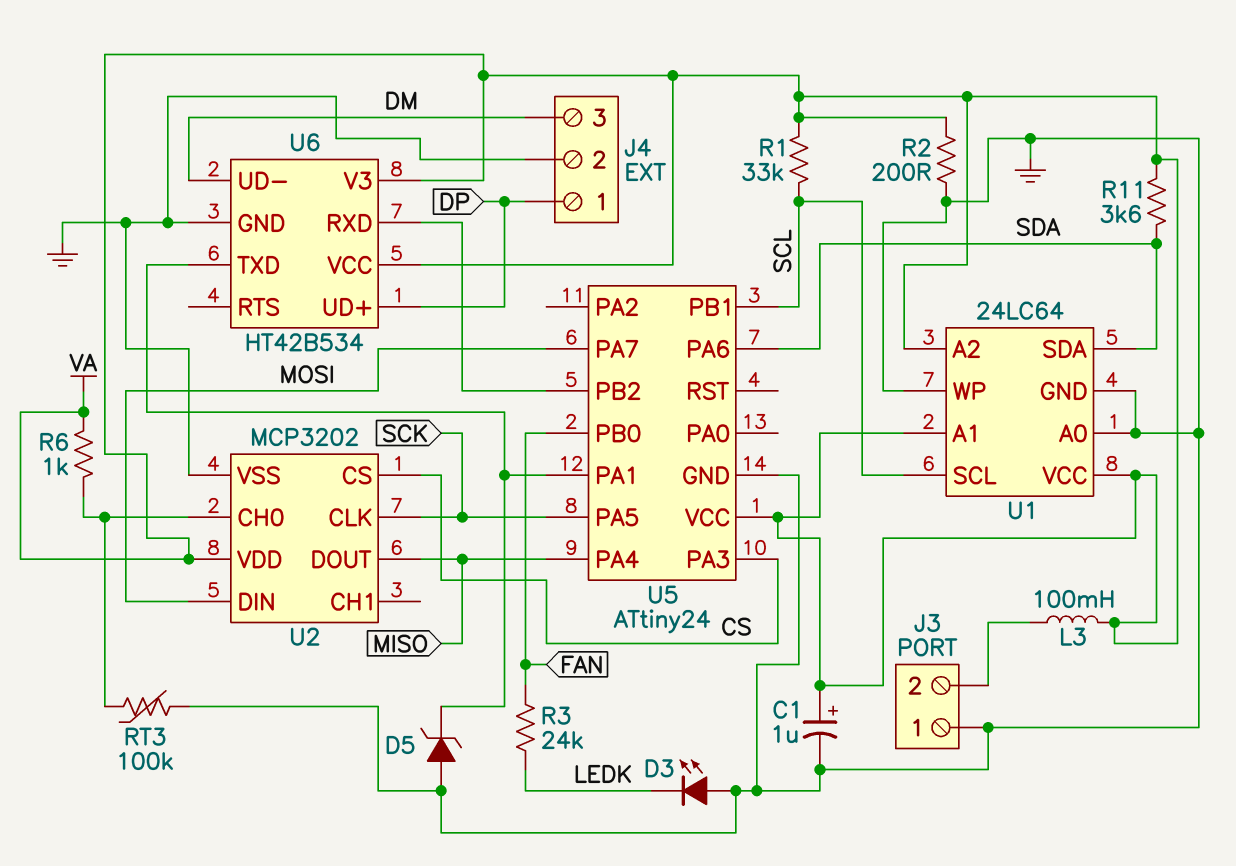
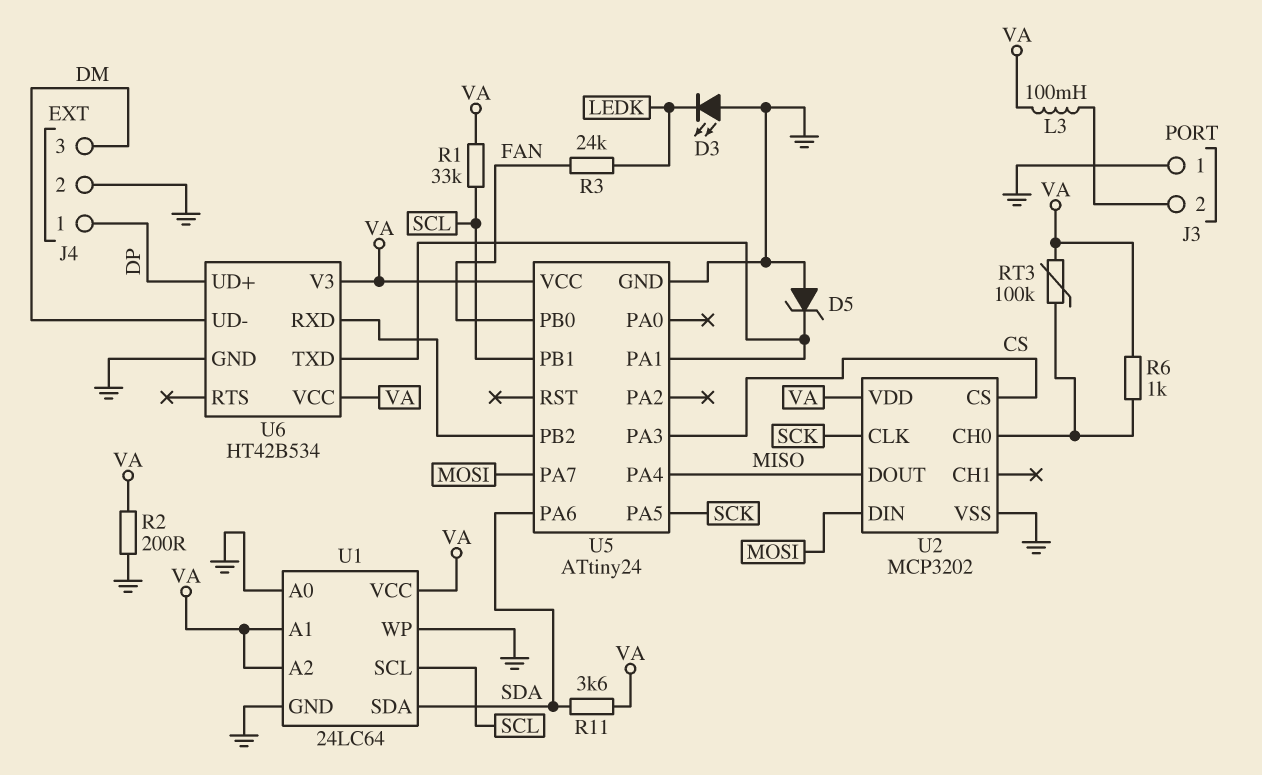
C1: 1uF (plus VA, minus GND) -> none
RT3: 100k (GND, U2/CH0) -> 100k (U2/CH0, VA)

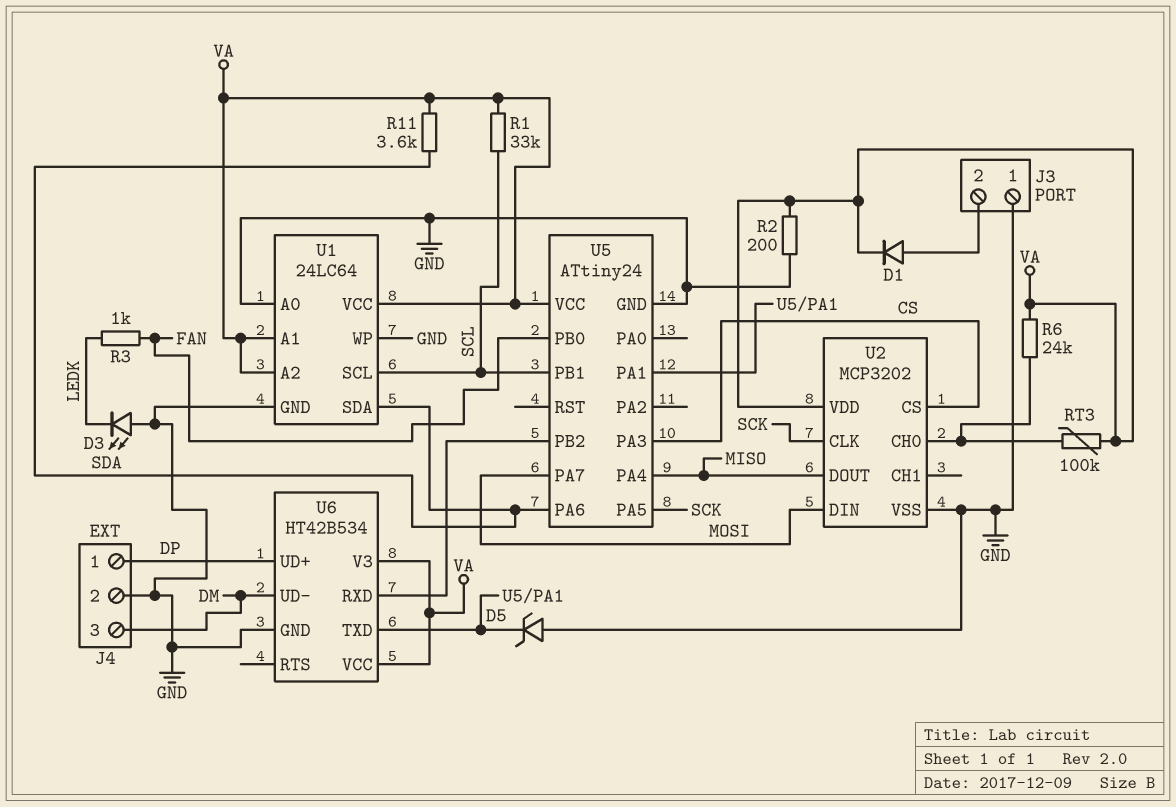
D1: none -> diode (A J3/2, K VA)
L3: 100mH (J3/2, VA) -> none
R3: 24k (FAN, LEDK) -> 1k (FAN, LEDK)
R6: 1k (U2/CH0, VA) -> 24k (U2/CH0, VA)

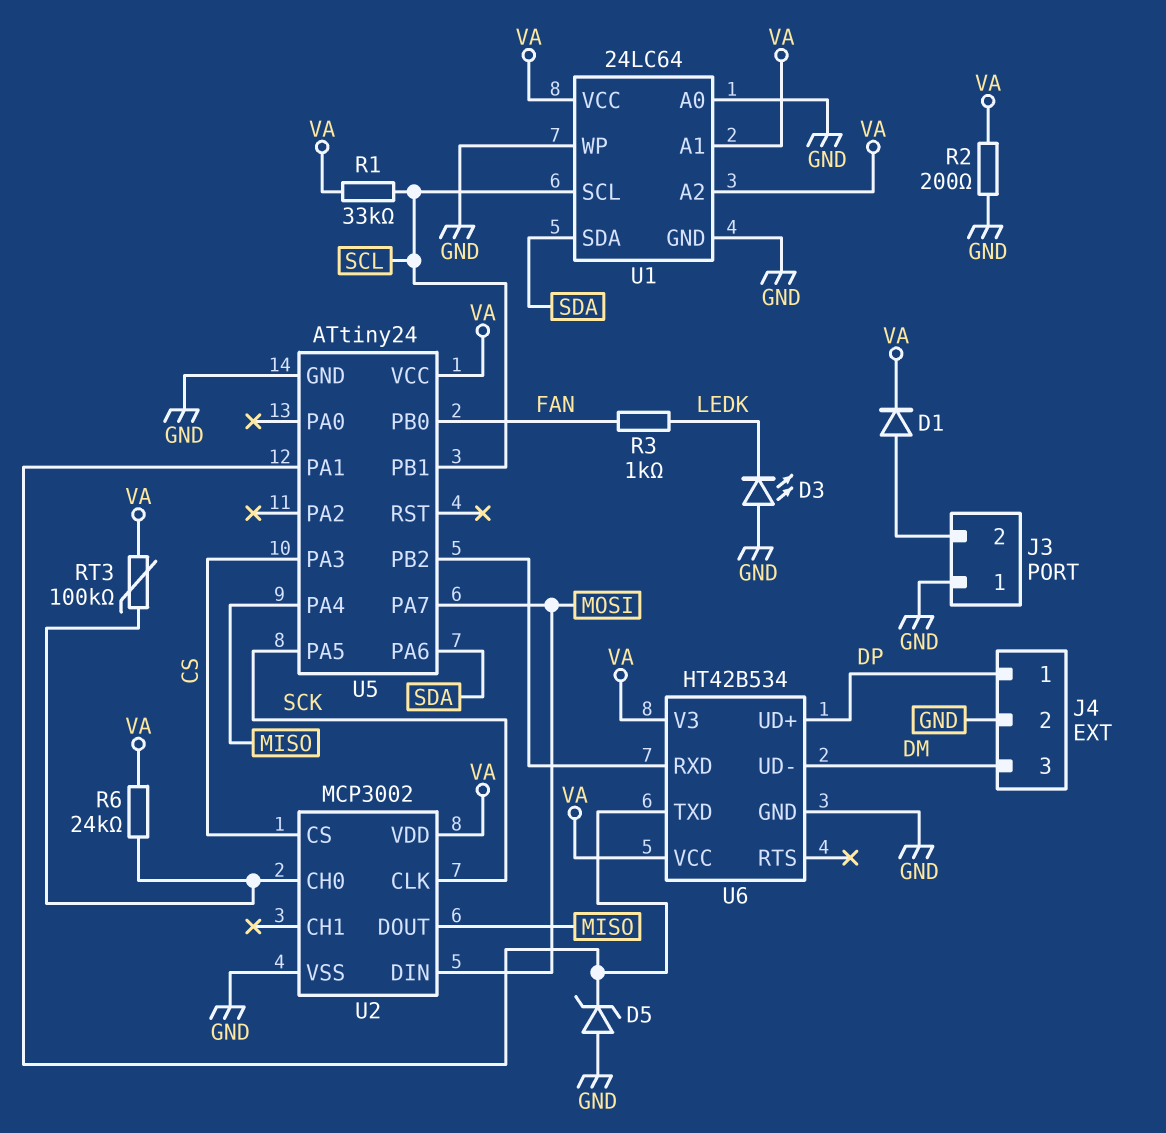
R11: 3.6k (SDA, VA) -> none
U2: MCP3202 -> MCP3002

